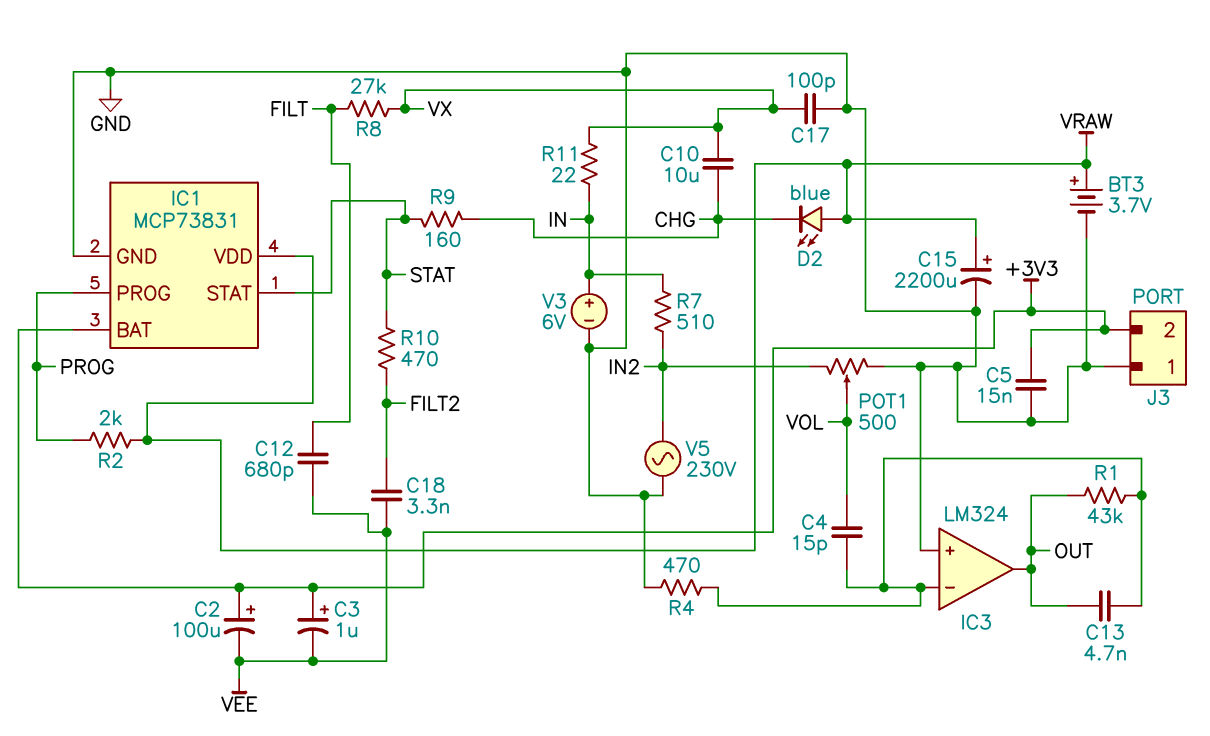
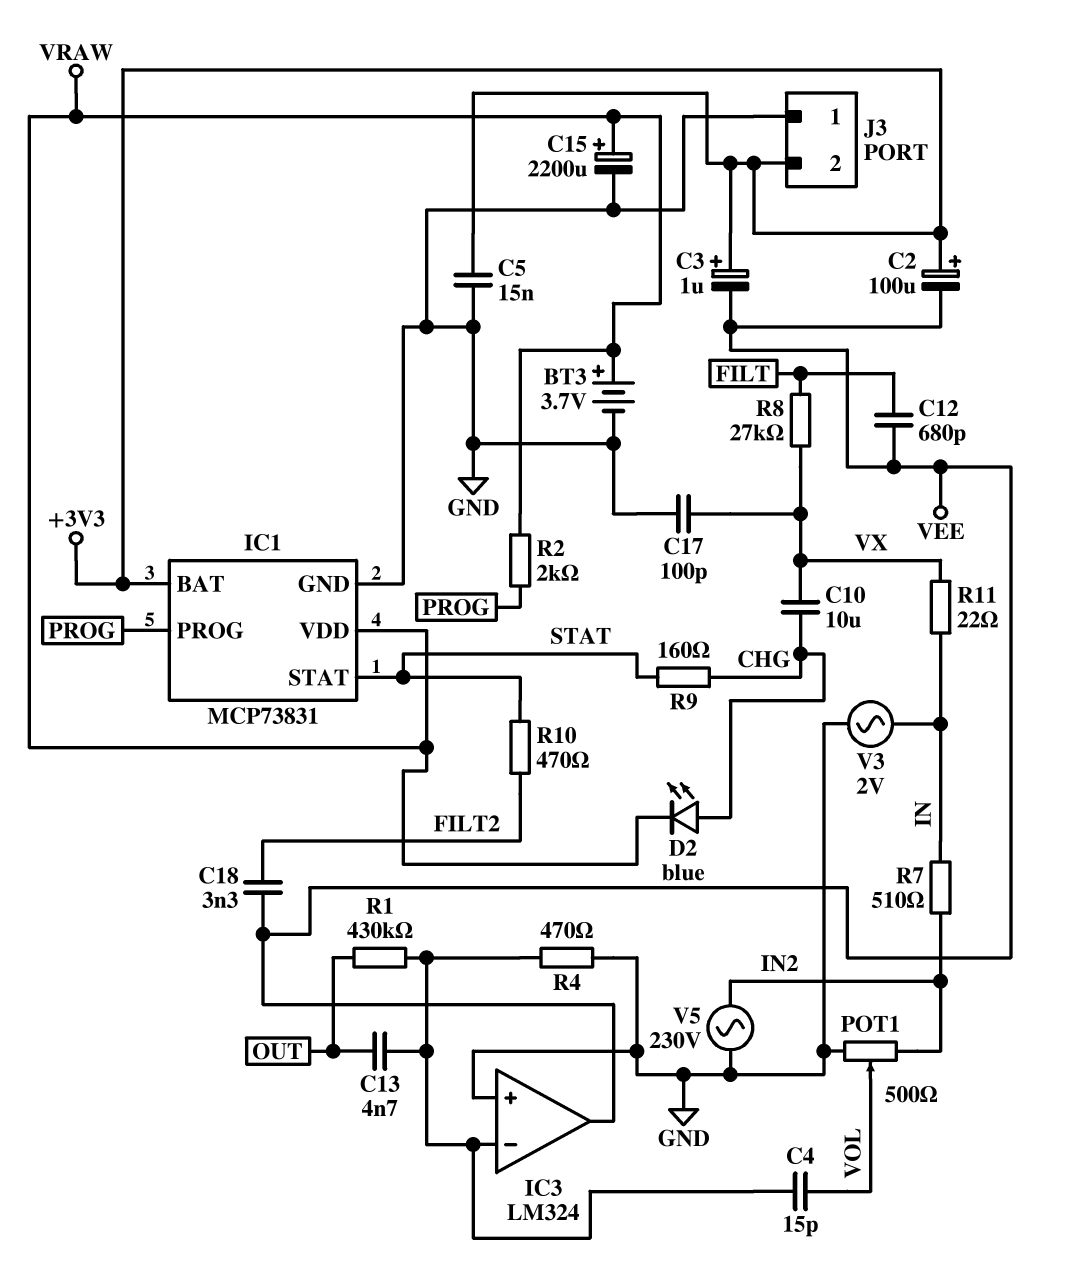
D2: LED blue (A VRAW, K CHG) -> LED blue (A CHG, K VRAW)
IC3 pin out: OUT -> VEE
R1: 43k (IC3/in-, OUT) -> 430k (IC3/in-, OUT)
V3: 6V (plus IN, minus GND) -> AC 2V (GND, IN)

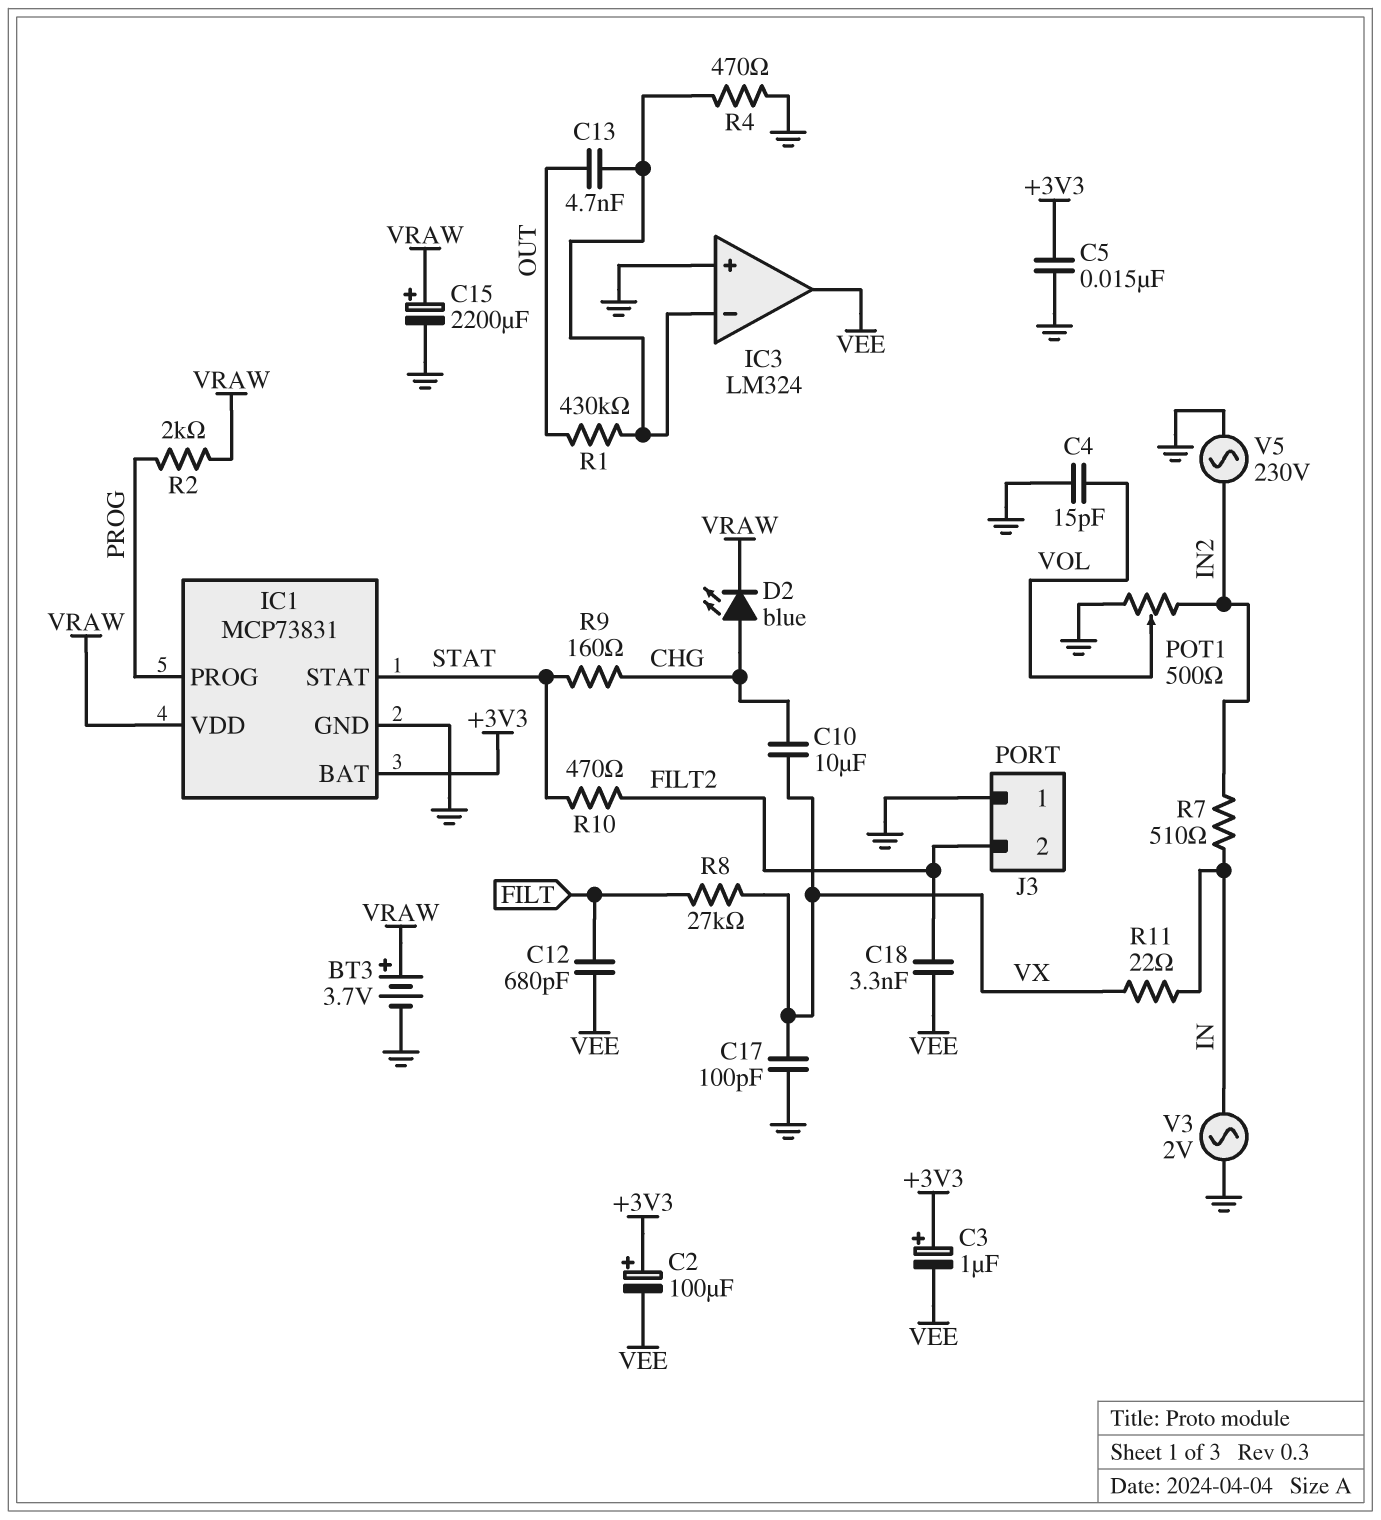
C4: 15pF (IC3/in-, VOL) -> 15pF (GND, VOL)
J3 pin 2: +3V3 -> FILT2

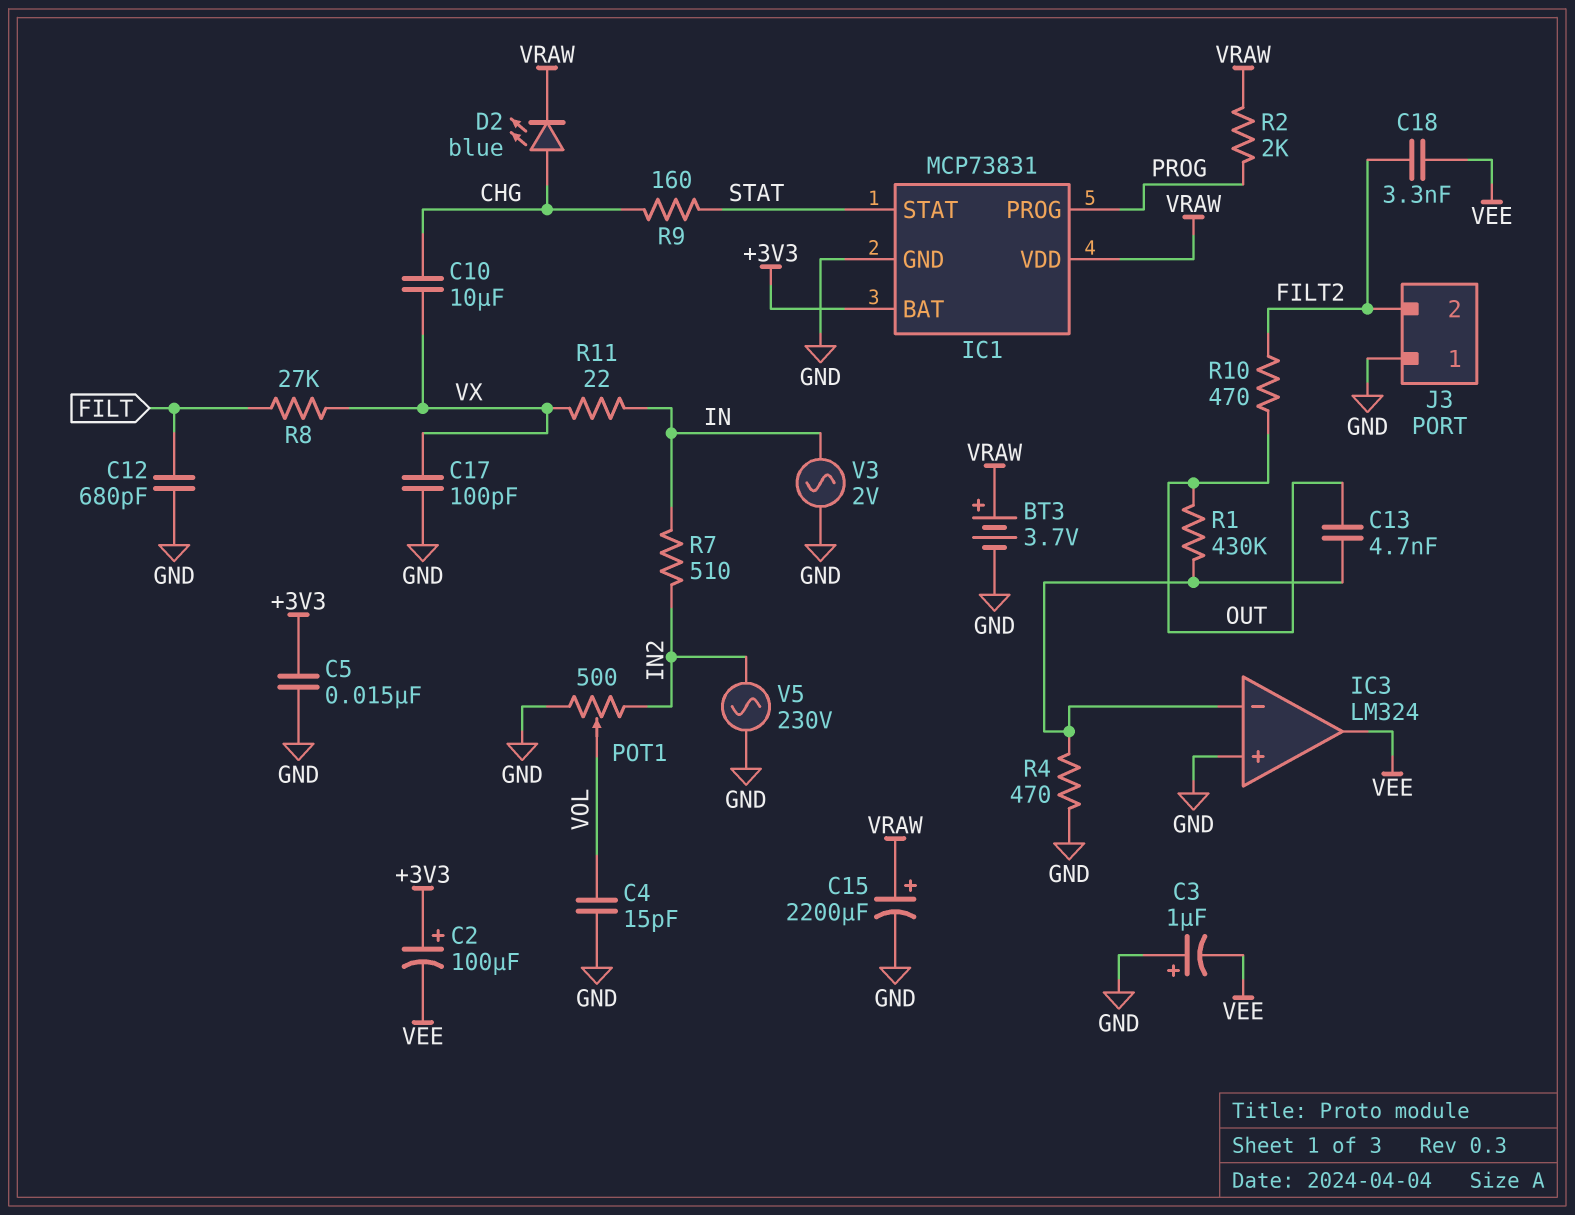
C3: 1uF (plus +3V3, minus VEE) -> 1uF (plus GND, minus VEE)
C12: 680pF (FILT, VEE) -> 680pF (FILT, GND)
R10: 470 (FILT2, STAT) -> 470 (FILT2, OUT)

